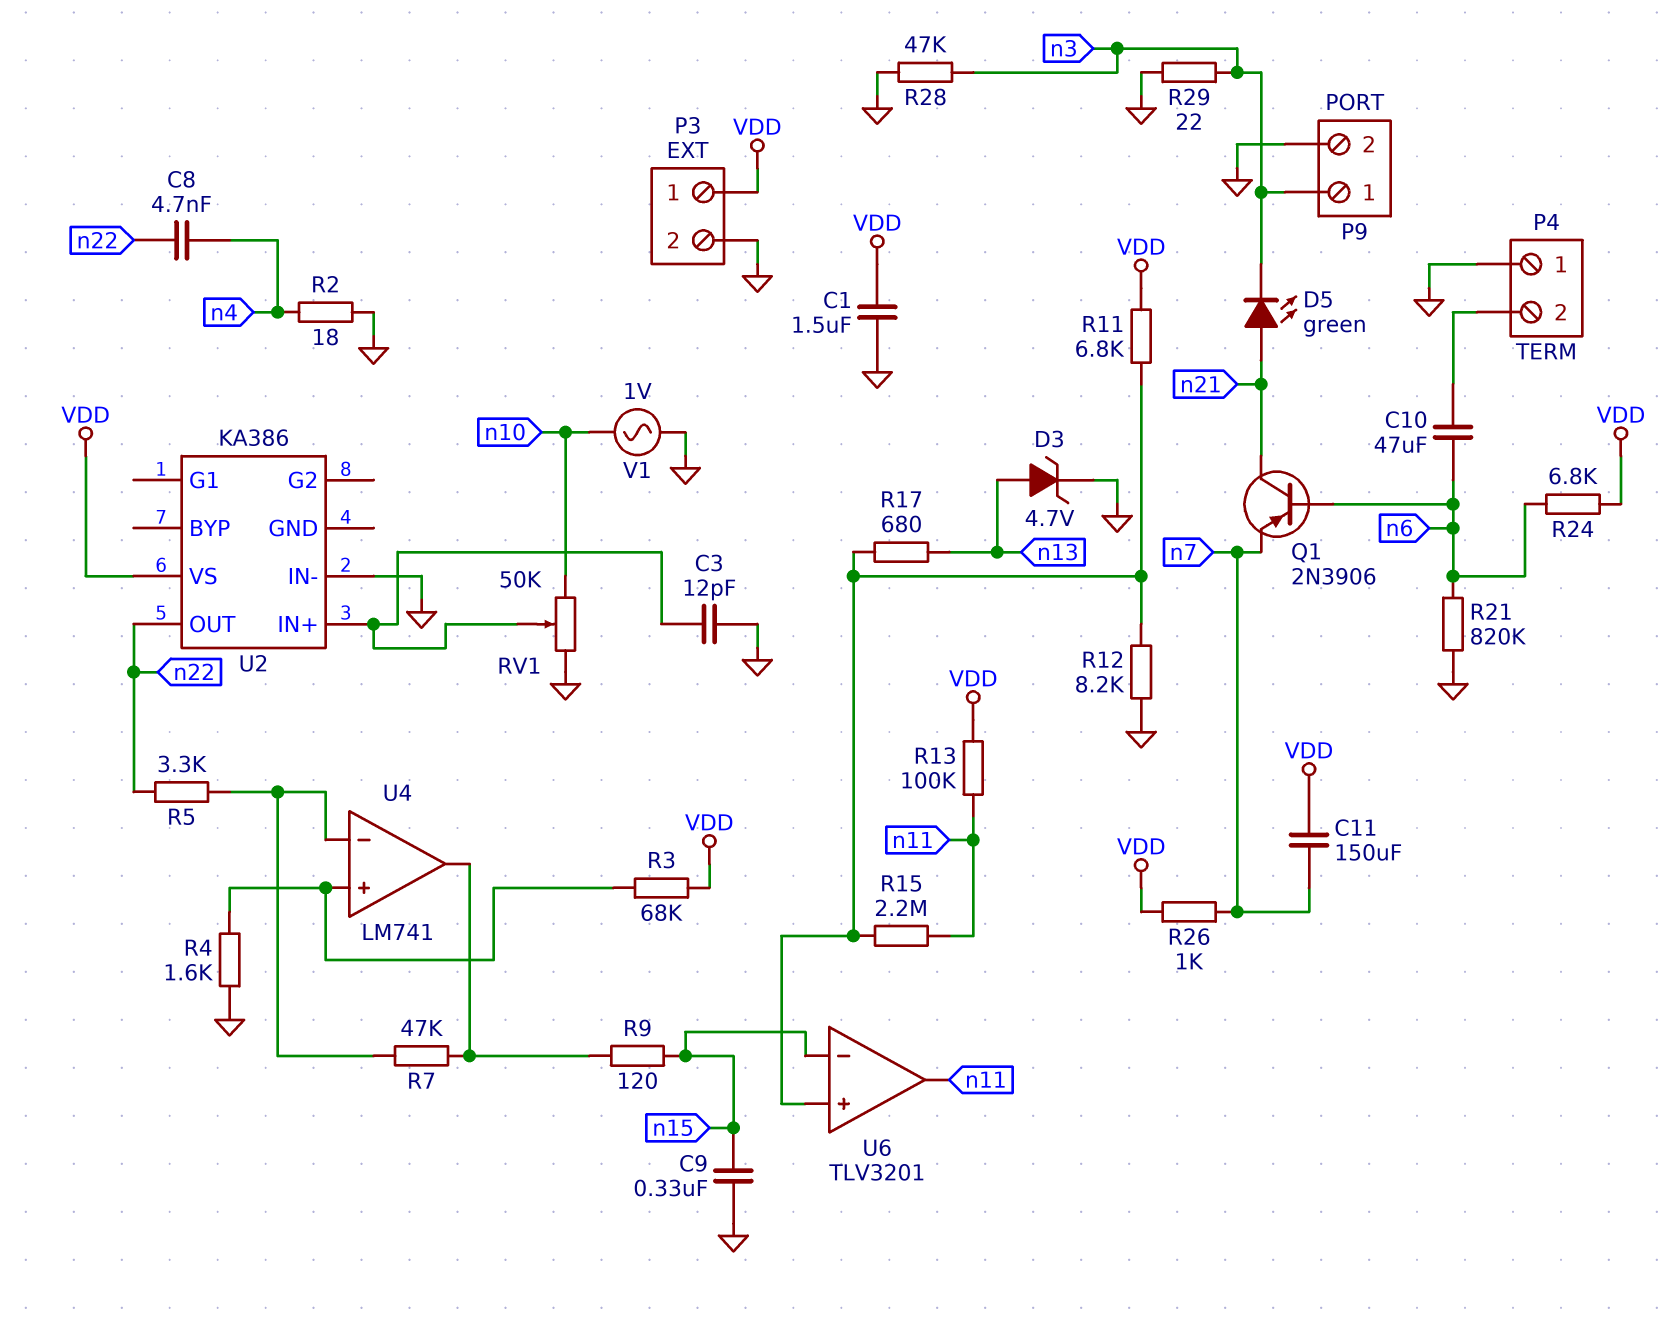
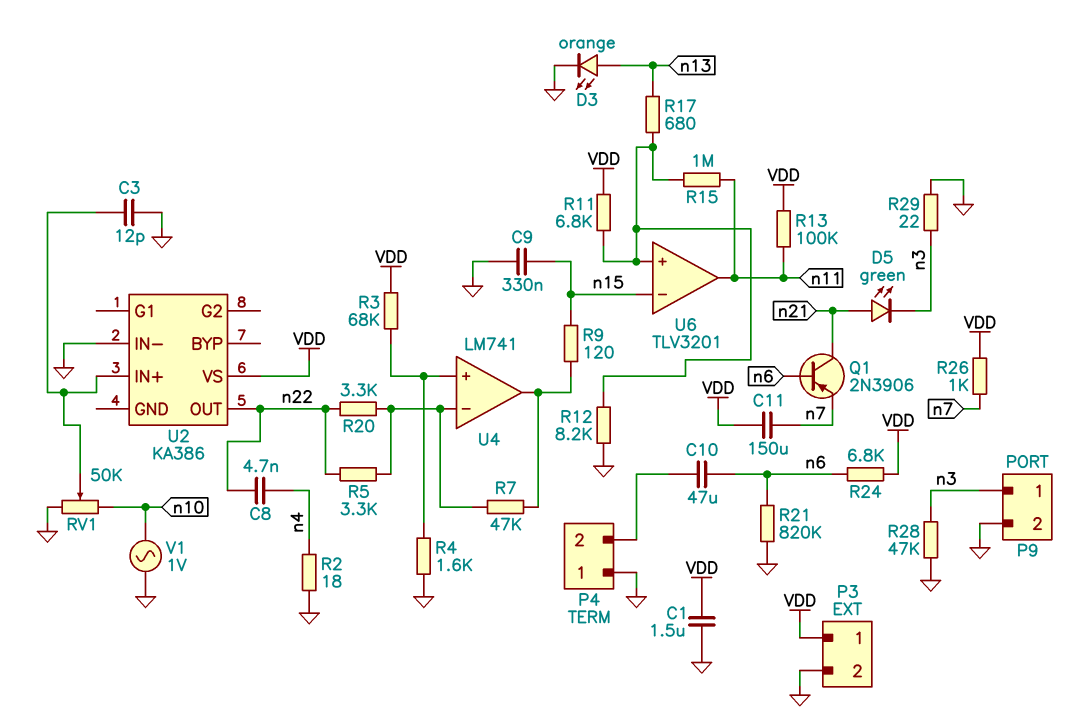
D3: zener 4.7V (A n13, K GND) -> LED orange (A n13, K GND)
R15: 2.2M (U6/in+, n11) -> 1M (U6/in+, n11)
R20: none -> 3.3k (U4/in-, n22)

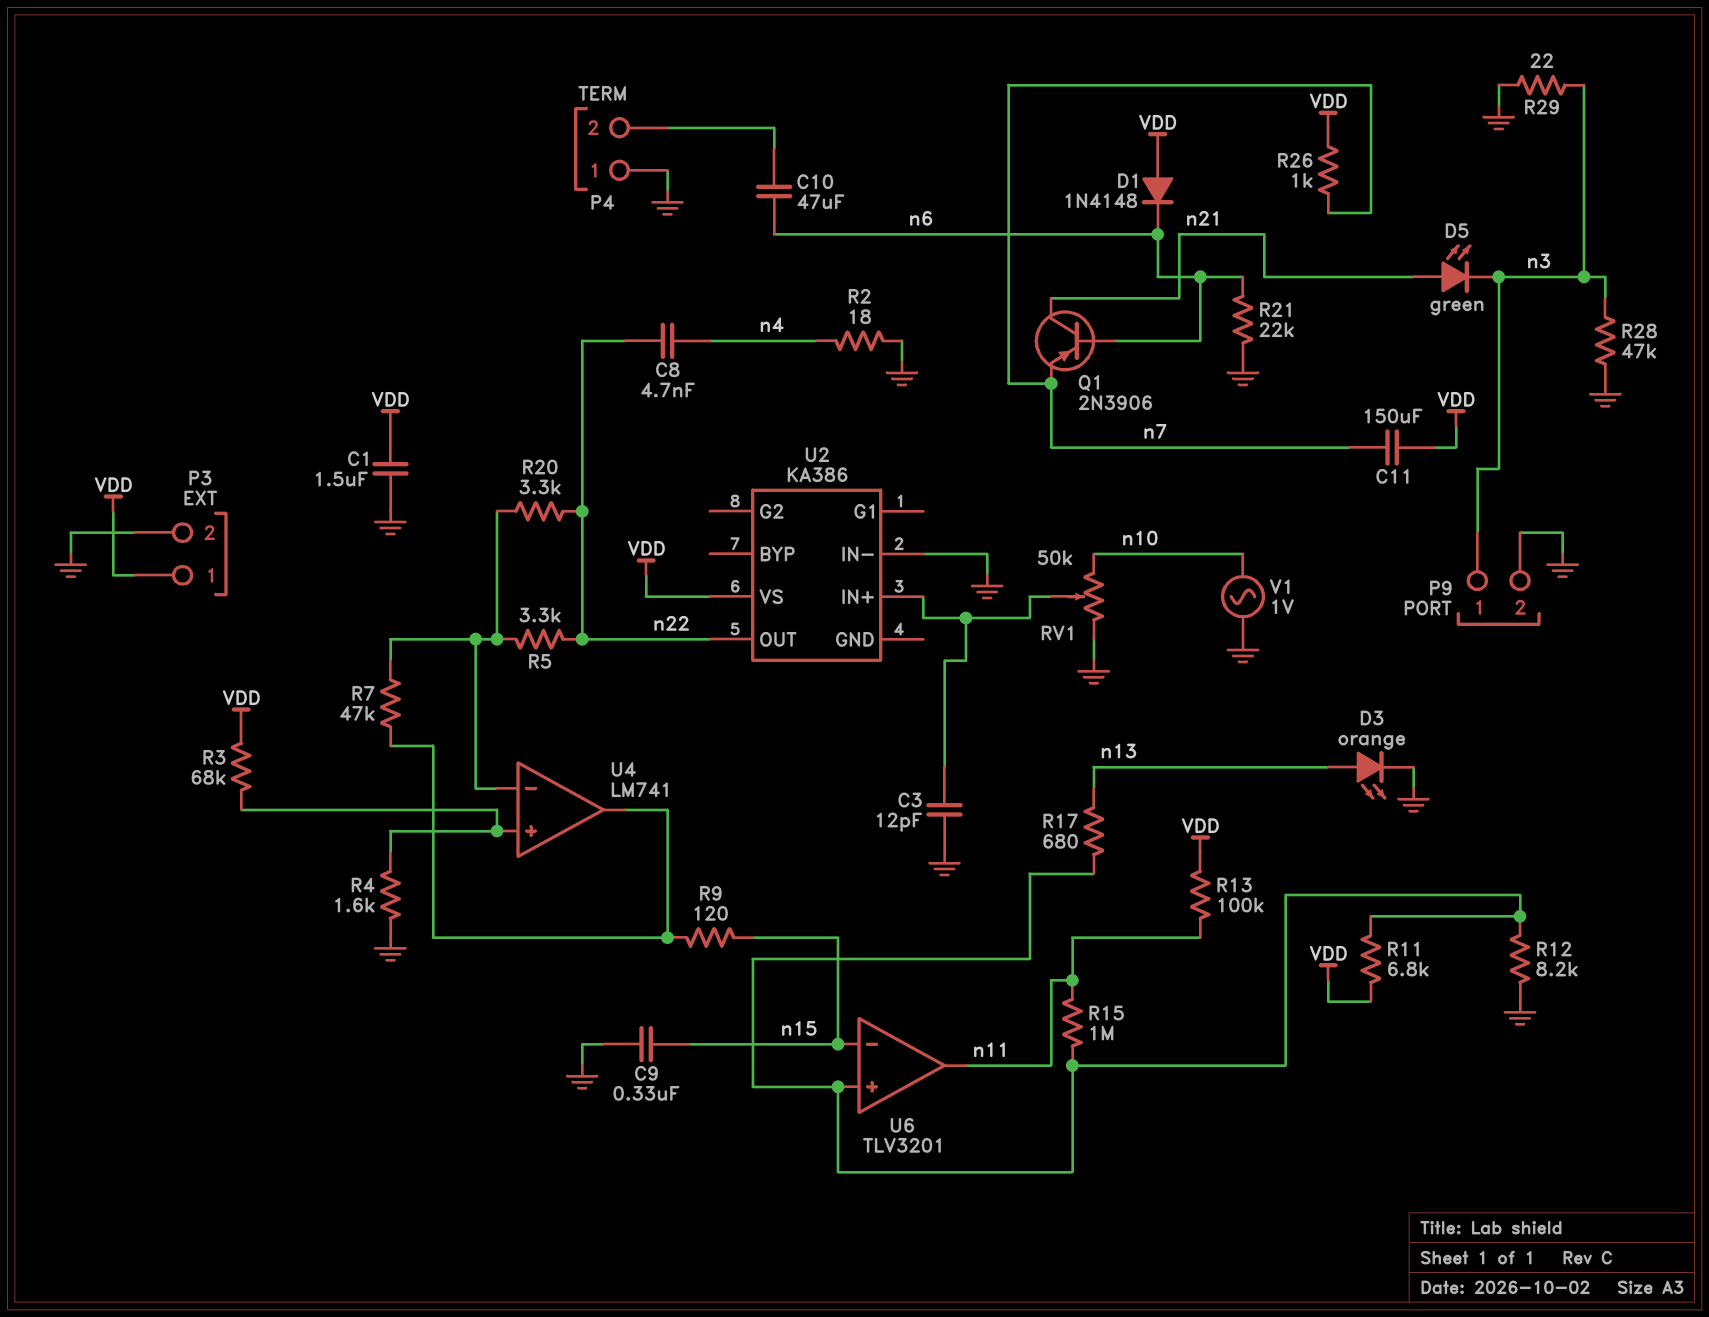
D1: none -> diode 1N4148 (A VDD, K n6)
R21: 820k (GND, n6) -> 22k (GND, n6)
R24: 6.8k (VDD, n6) -> none

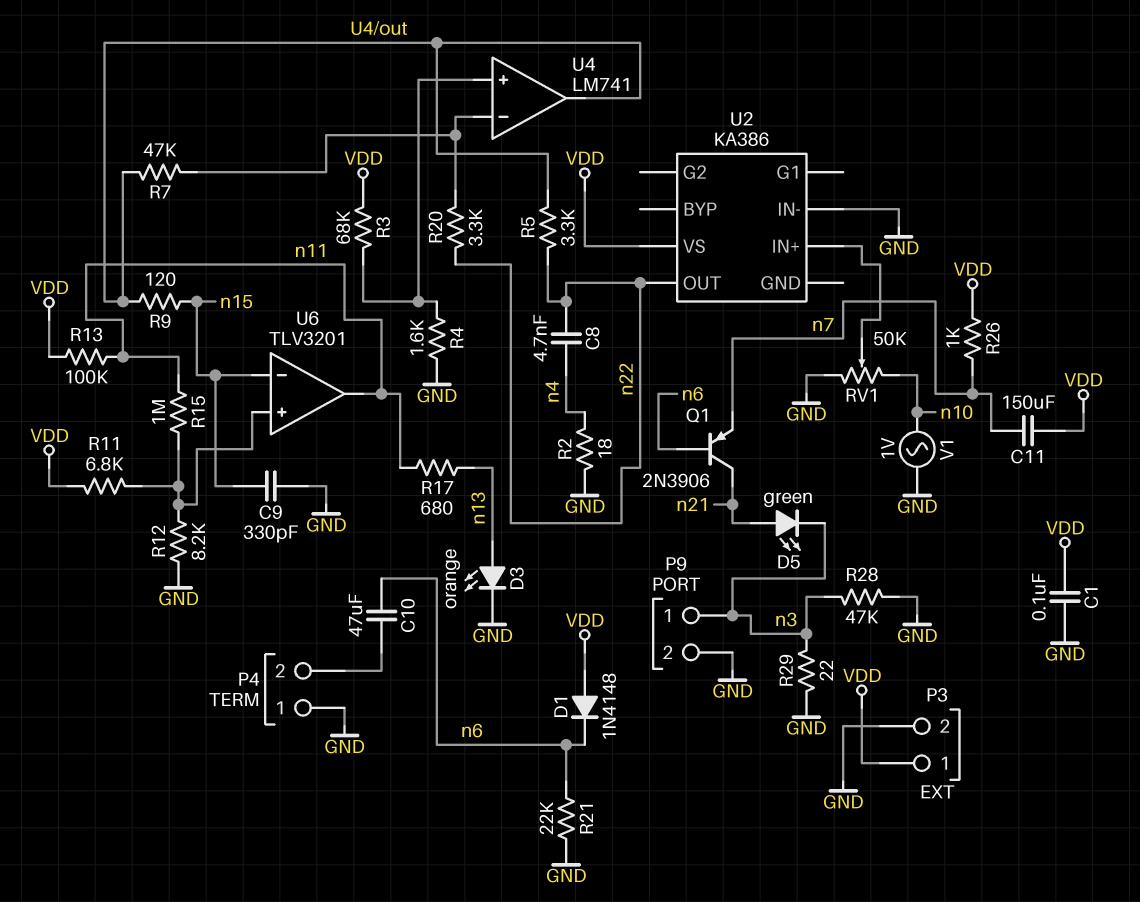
C1: 1.5uF (GND, VDD) -> 100nF (GND, VDD)
C3: 12pF (GND, U2/IN+) -> none
C9: 330nF (GND, n15) -> 330pF (GND, n15)
R5: 3.3k (U4/in-, n22) -> 3.3k (U4/out, n22)
R17: 680 (U6/in+, n13) -> 680 (n11, n13)

